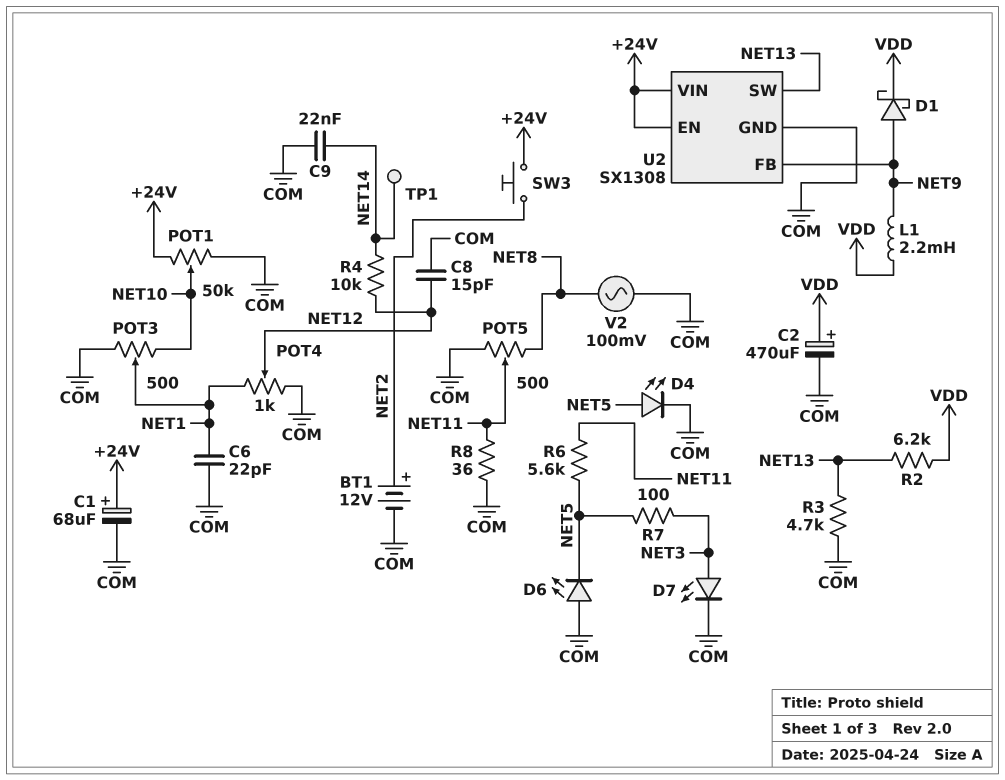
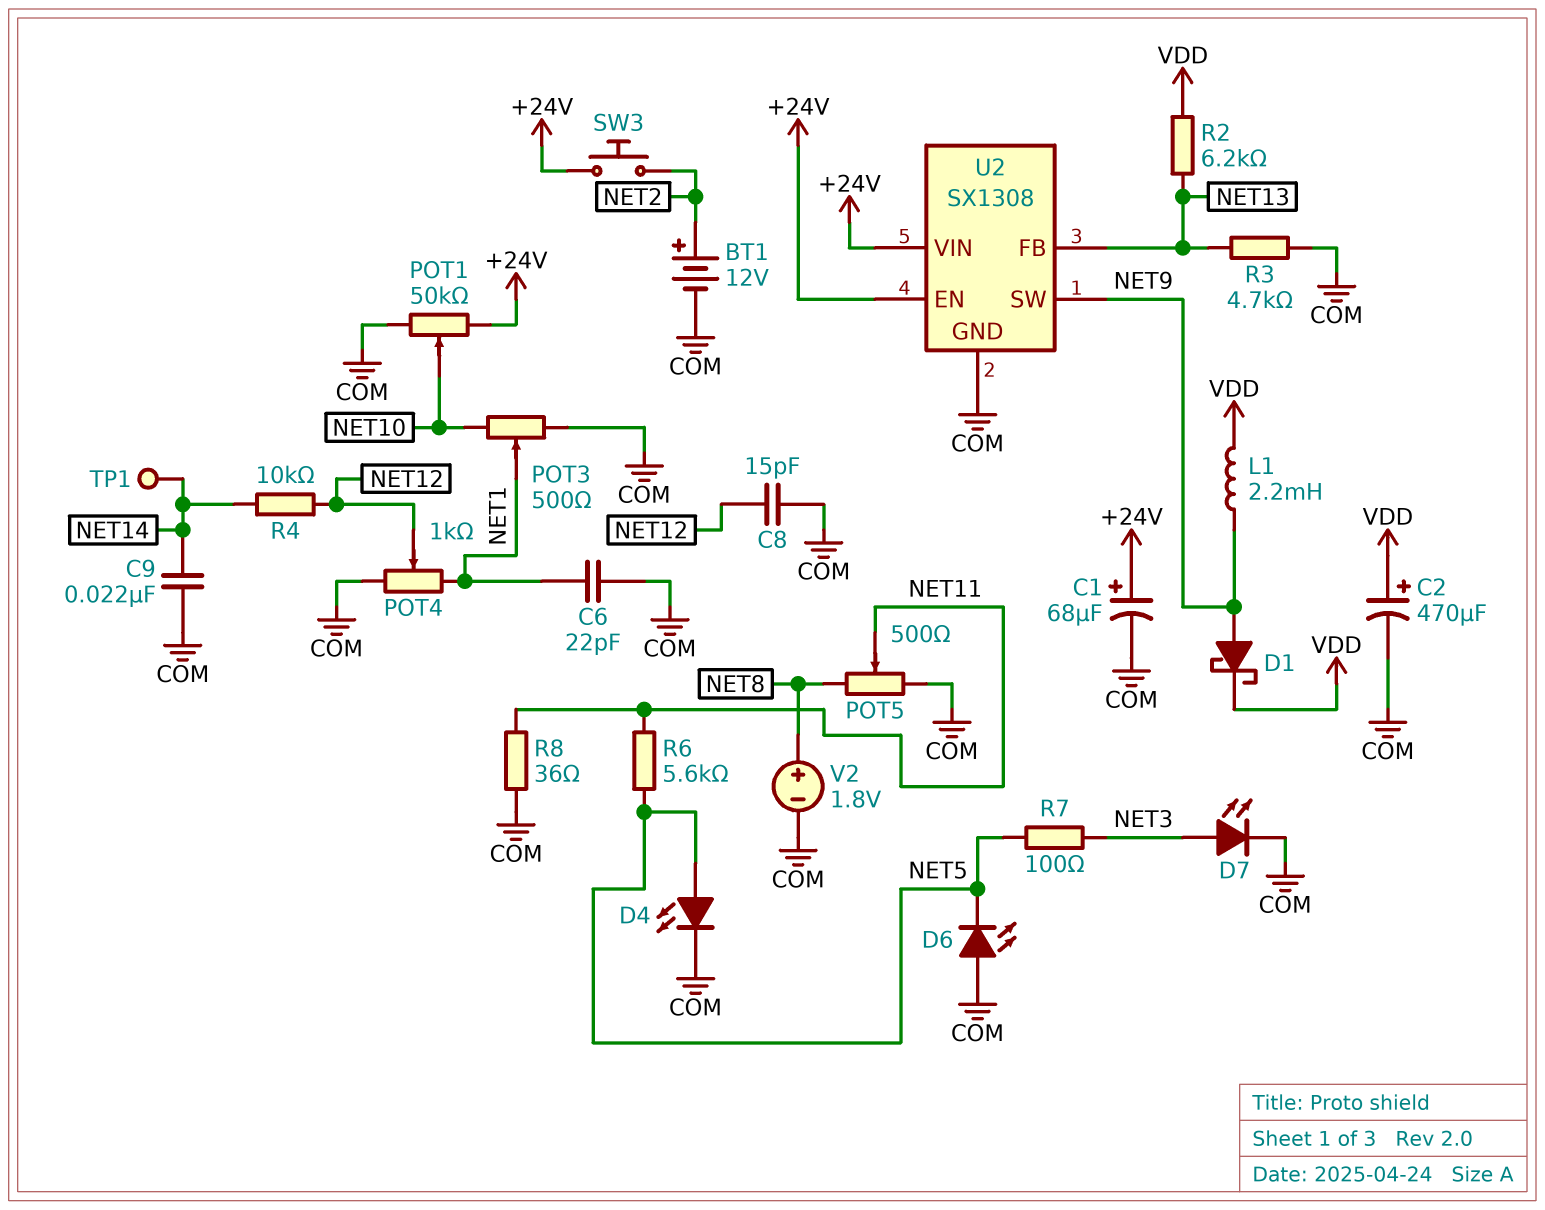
U2 pin FB: NET9 -> NET13
U2 pin SW: NET13 -> NET9
V2: AC 100mV (COM, NET8) -> 1.8V (plus NET8, minus COM)

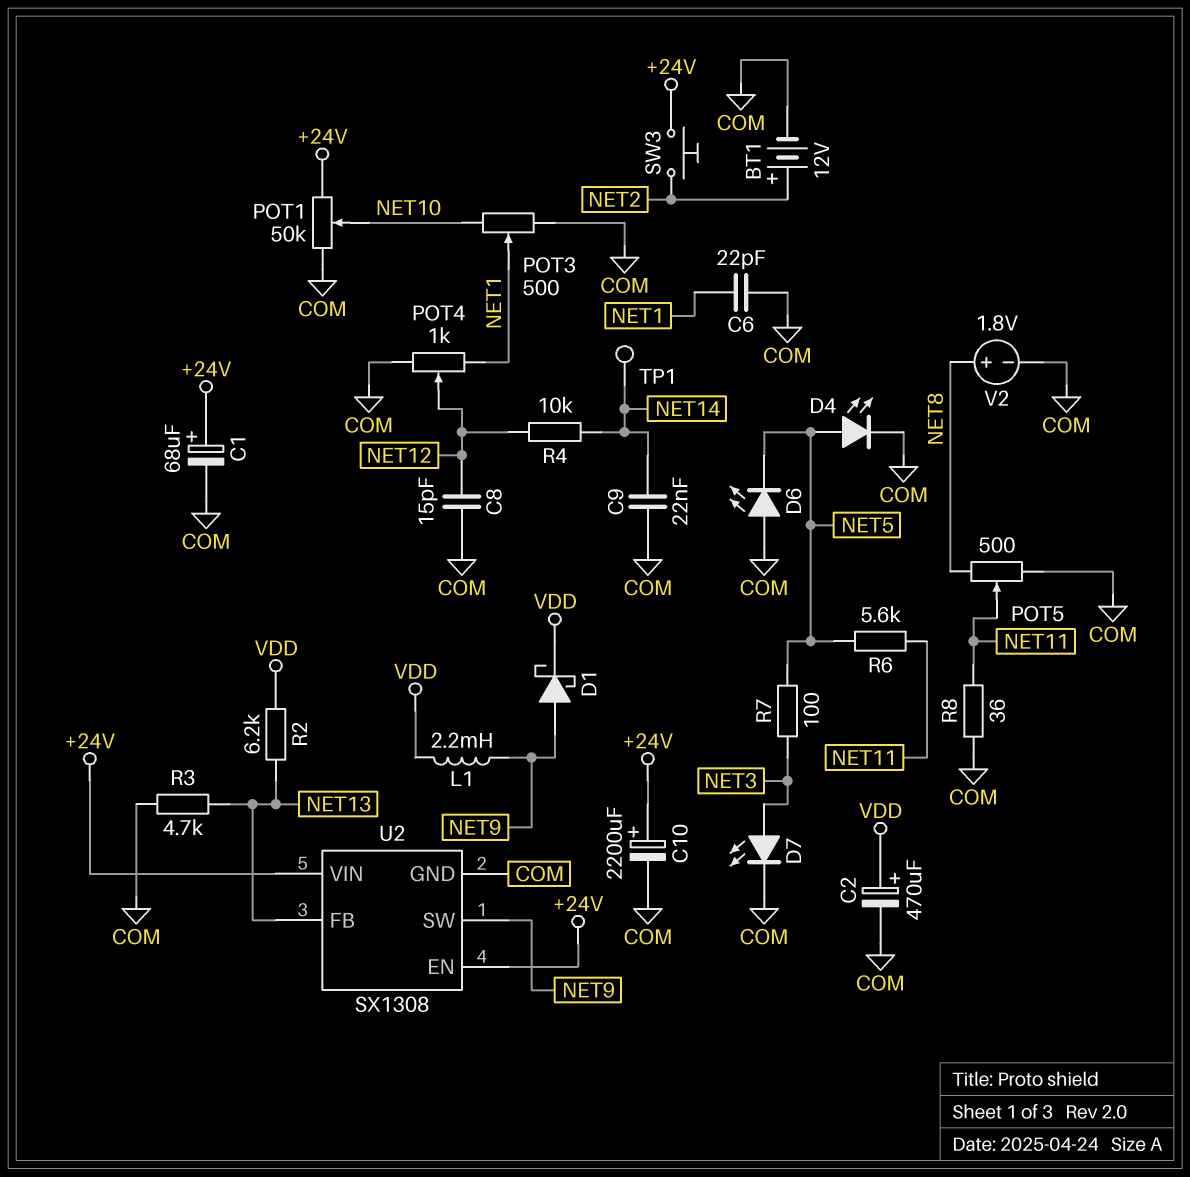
C10: none -> 2200uF (plus +24V, minus COM)

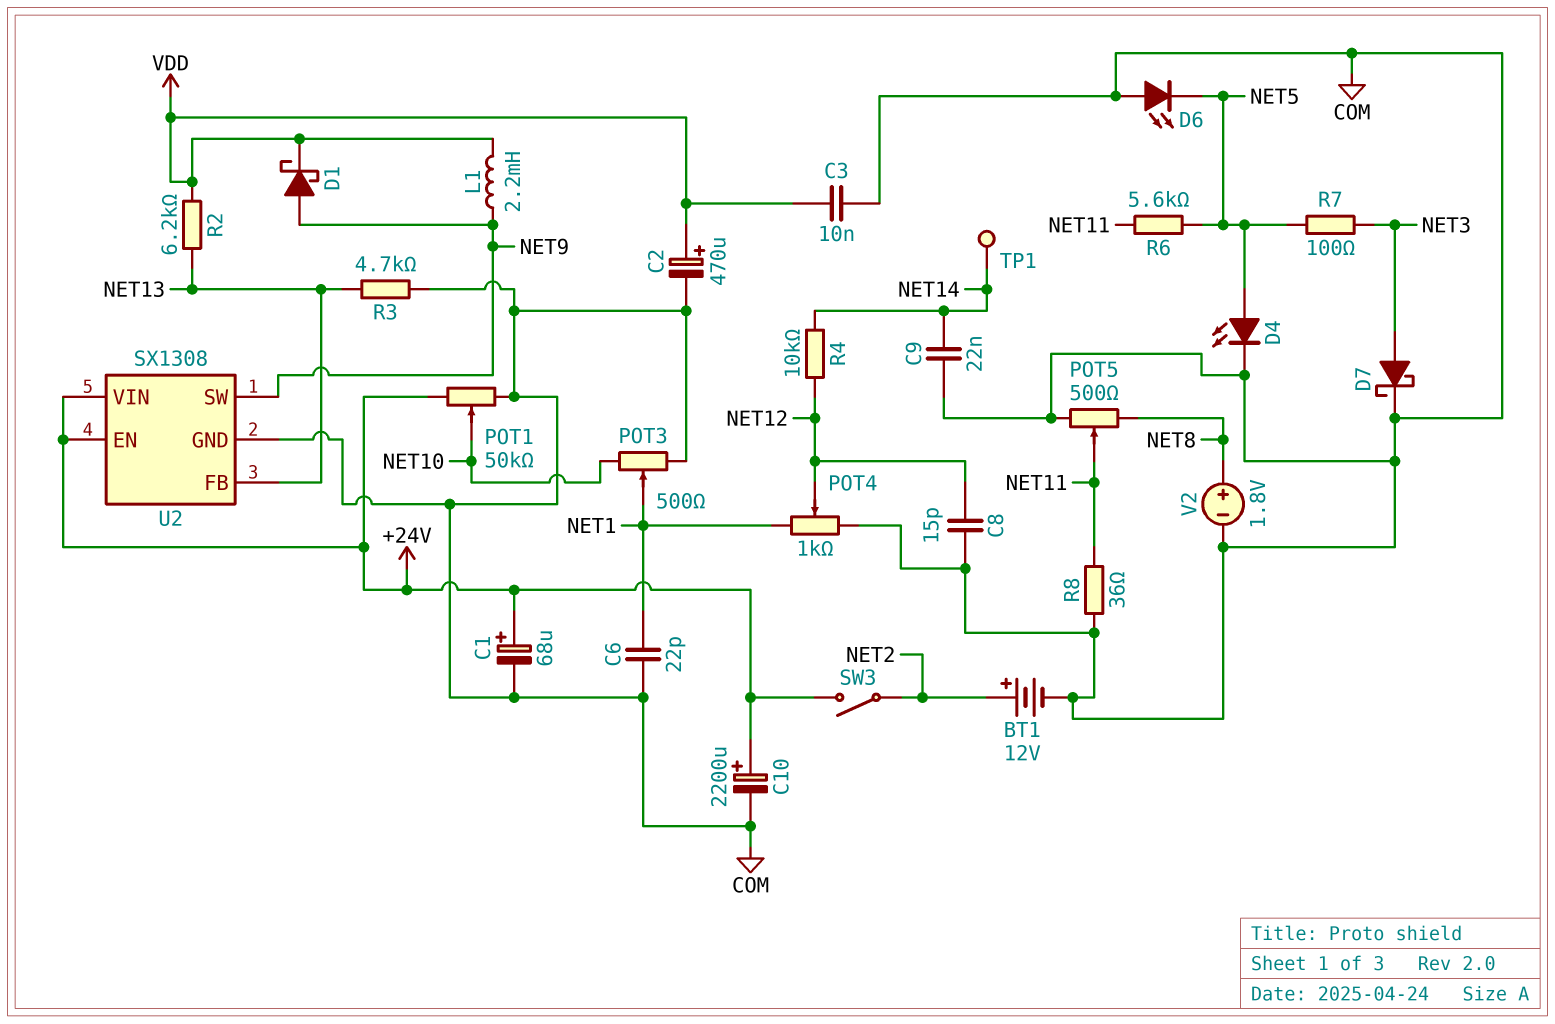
C3: none -> 10nF (COM, VDD)
D7: LED (A NET3, K COM) -> schottky (A NET3, K COM)
SW3: button (+24V, NET2) -> switch (+24V, NET2)

